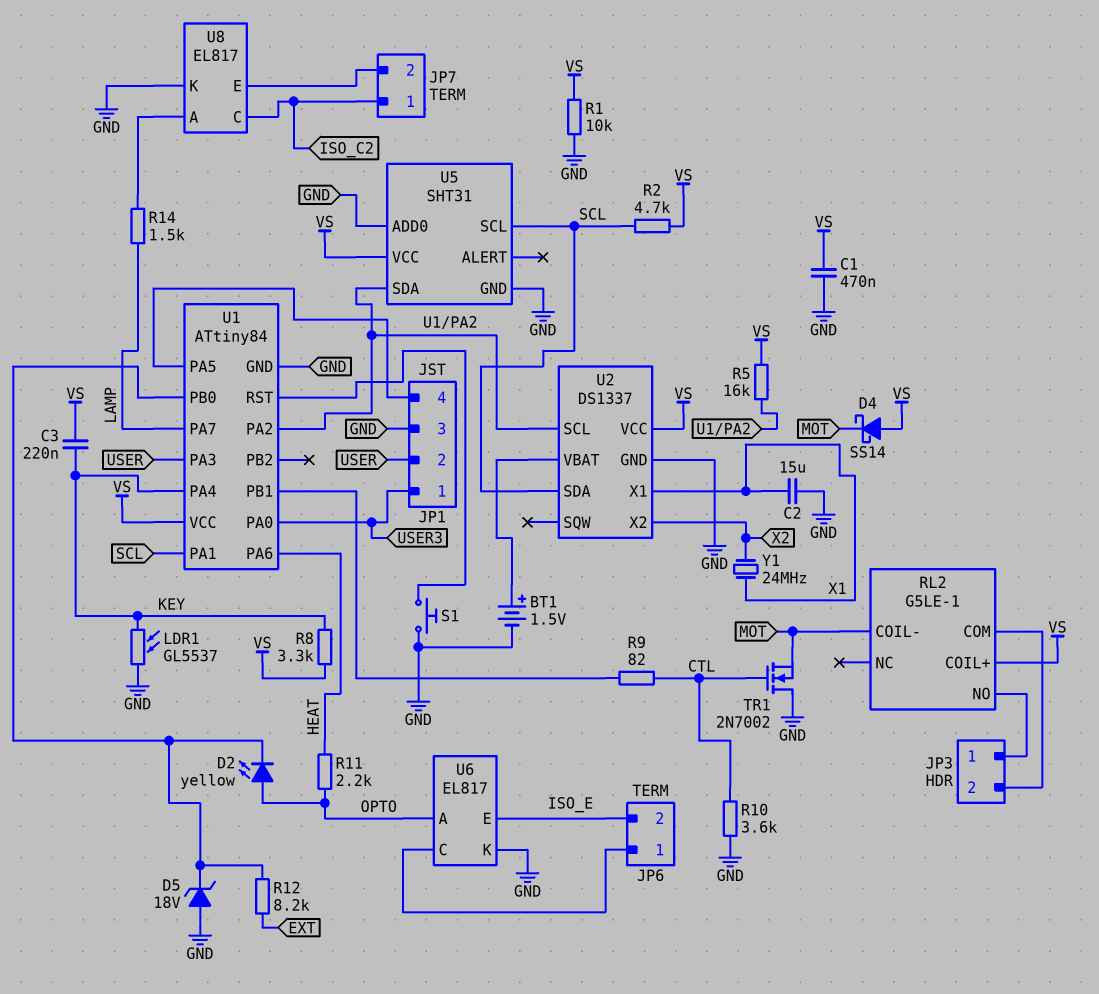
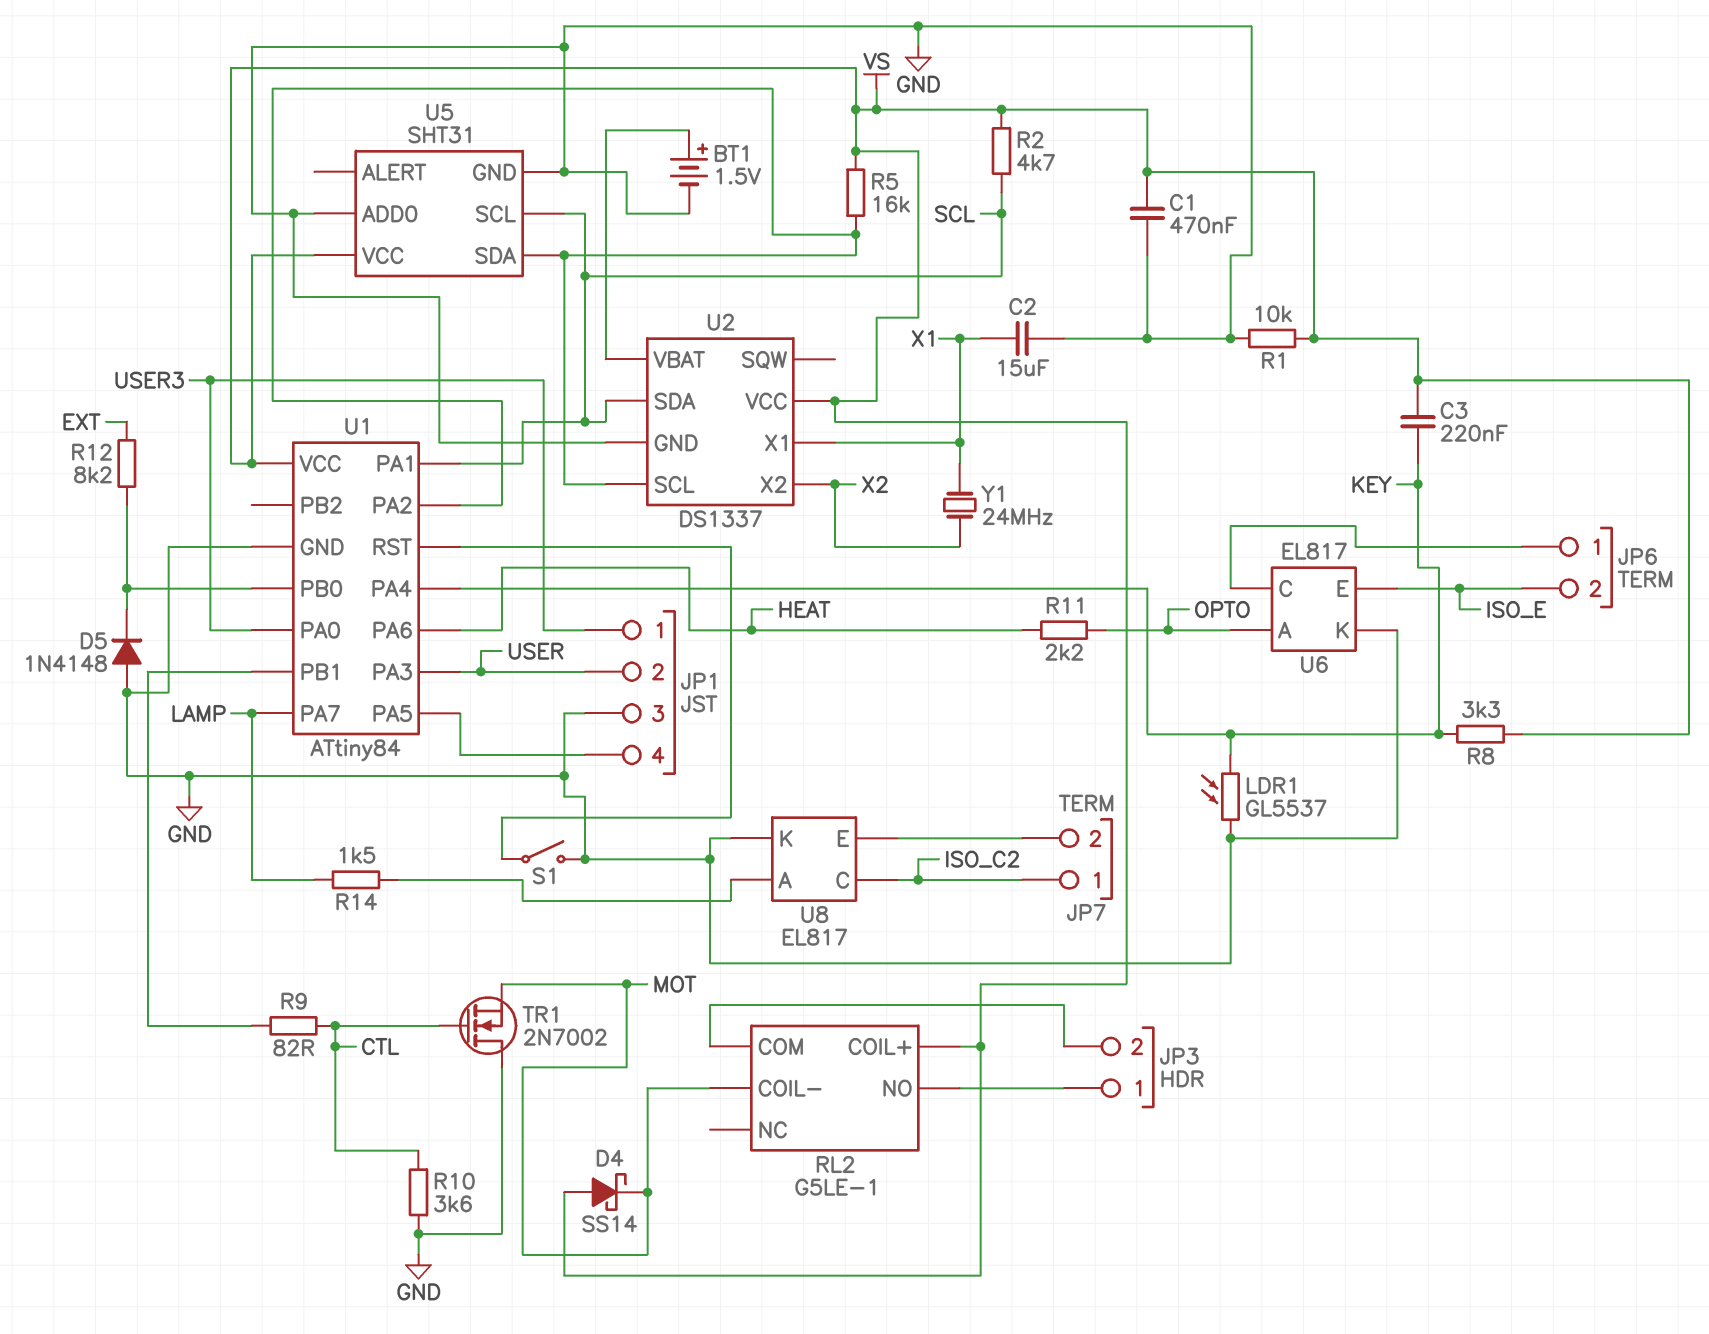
D2: LED yellow (A OPTO, K U1/PB0) -> none
D5: zener 18V (A GND, K U1/PB0) -> diode 1N4148 (A GND, K U1/PB0)
S1: button (GND, U1/RST) -> switch (GND, U1/RST)

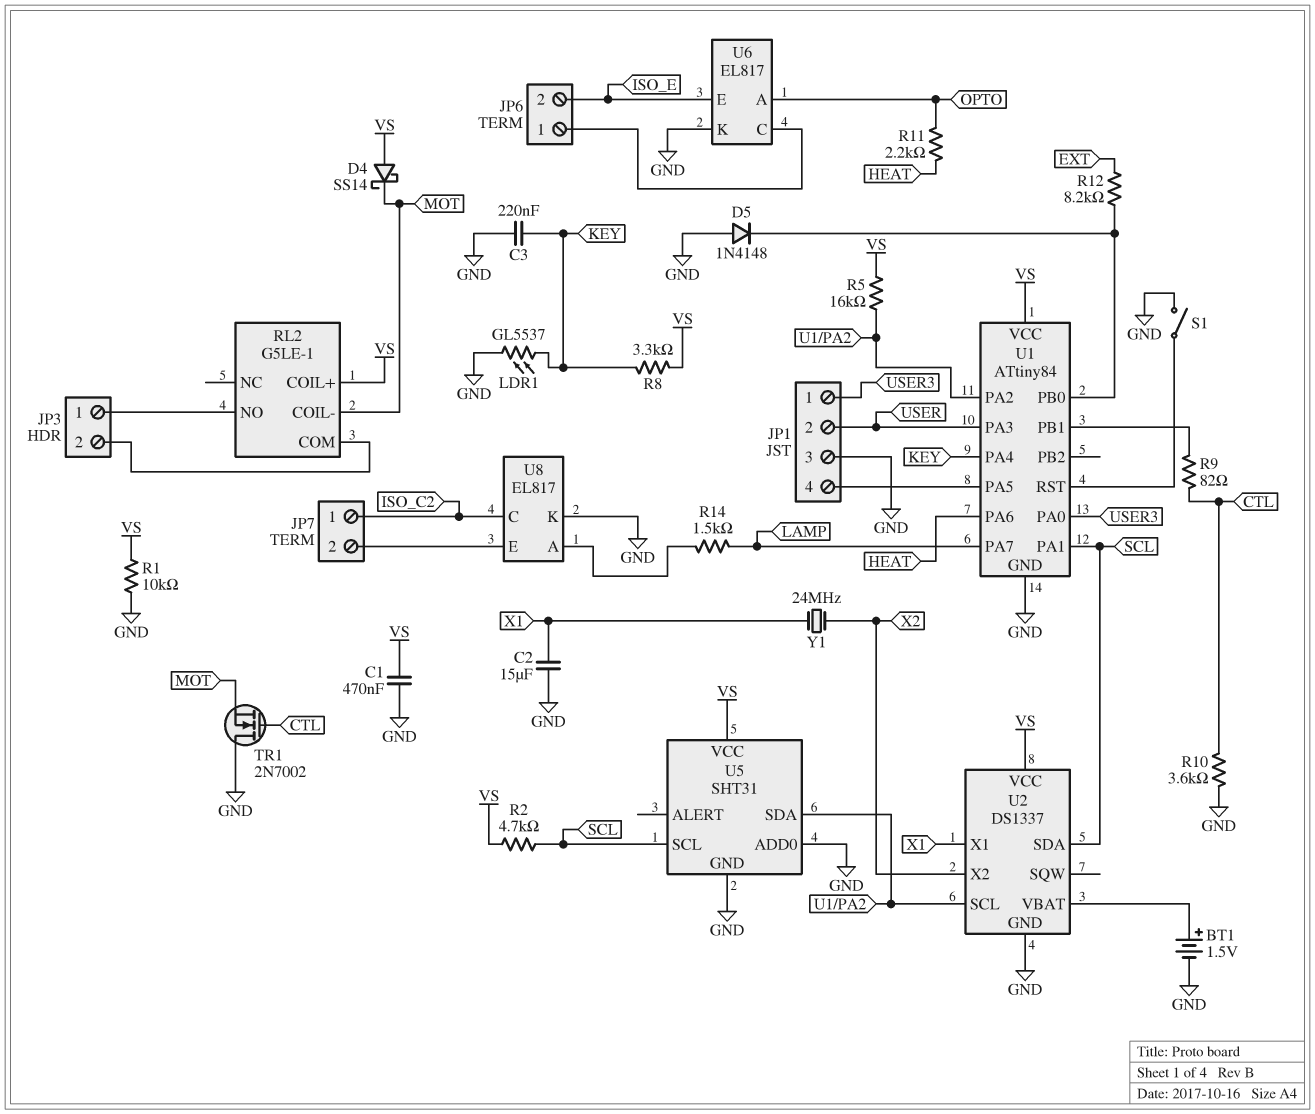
C3: 220nF (KEY, VS) -> 220nF (GND, KEY)

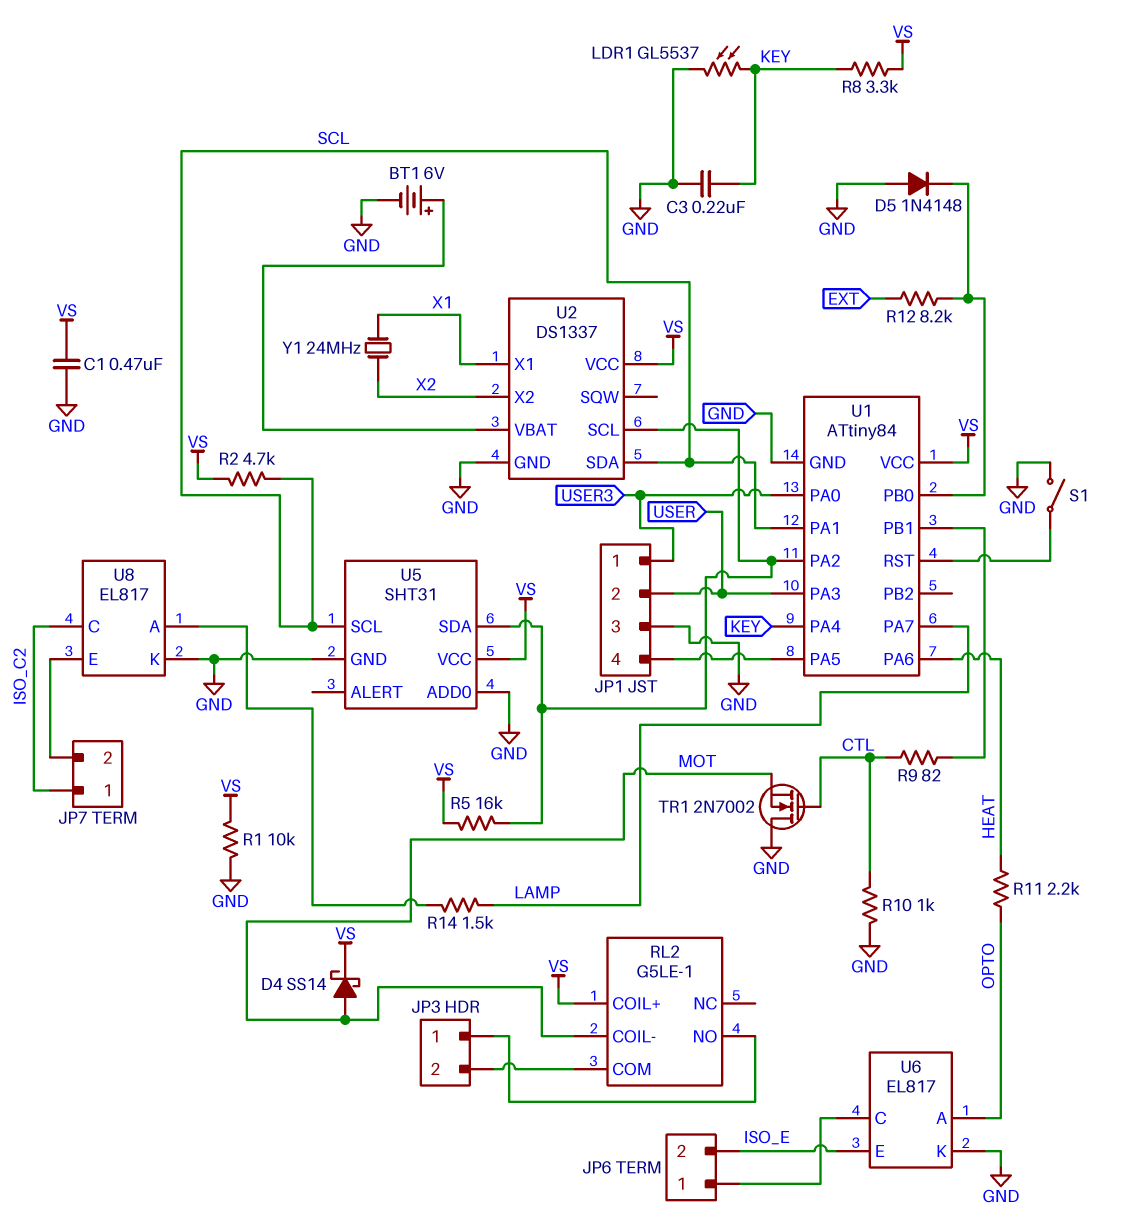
BT1: 1.5V (plus U2/VBAT, minus GND) -> 6V (plus U2/VBAT, minus GND)
C2: 15uF (GND, X1) -> none
D4: schottky SS14 (A VS, K MOT) -> schottky SS14 (A MOT, K VS)
R10: 3.6k (CTL, GND) -> 1k (CTL, GND)

